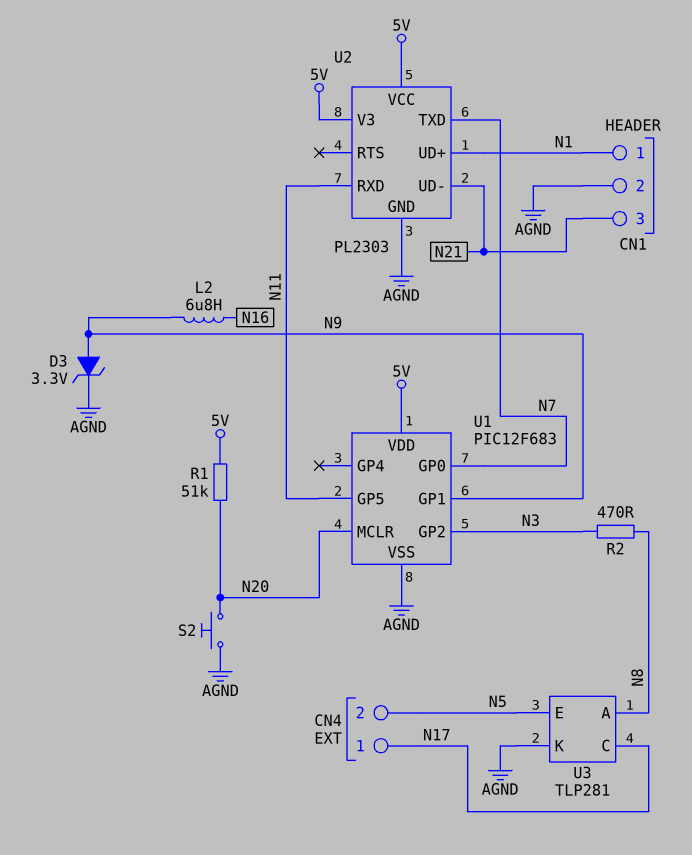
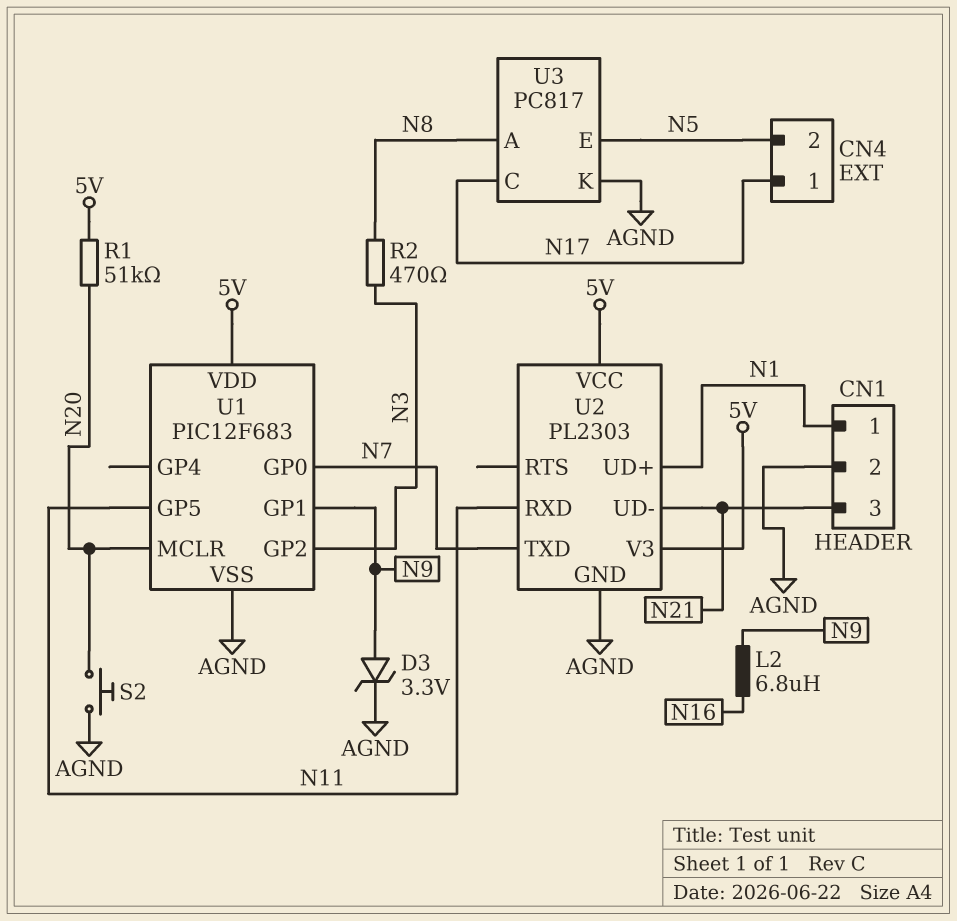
U3: TLP281 -> PC817

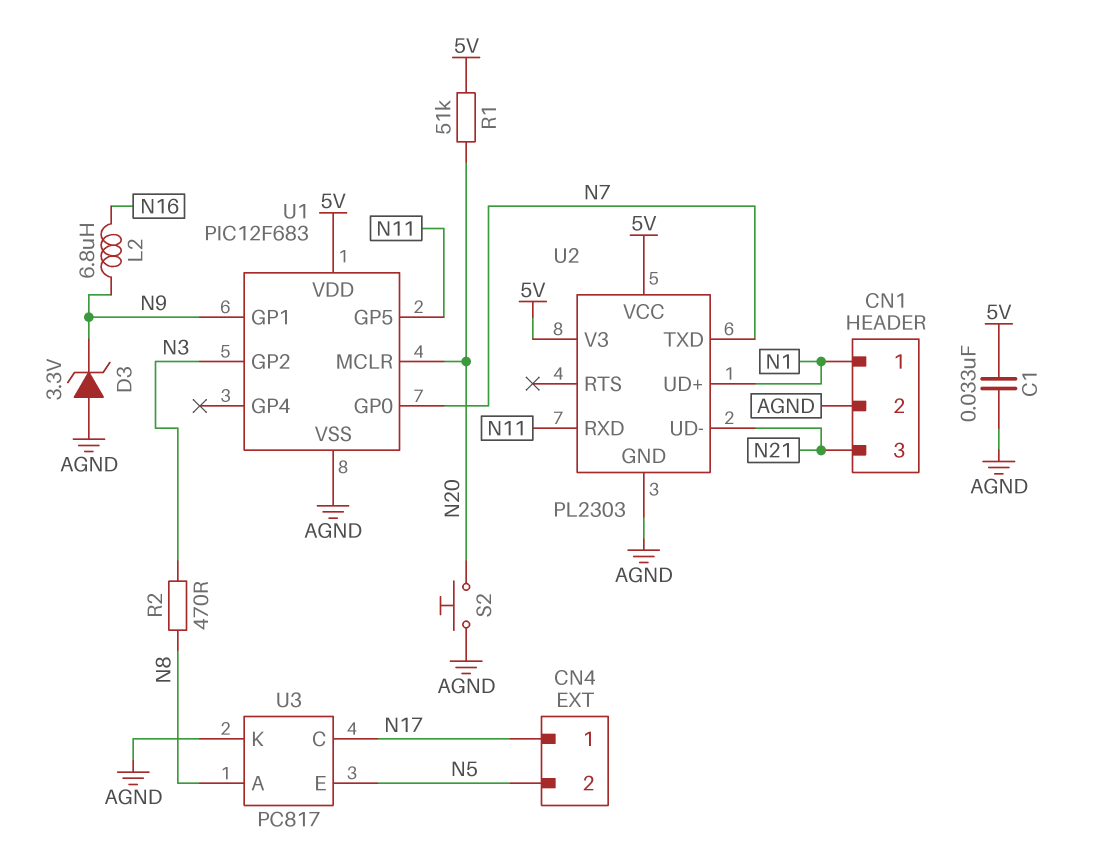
C1: none -> 33nF (5V, AGND)
D3: zener 3.3V (A N9, K AGND) -> zener 3.3V (A AGND, K N9)

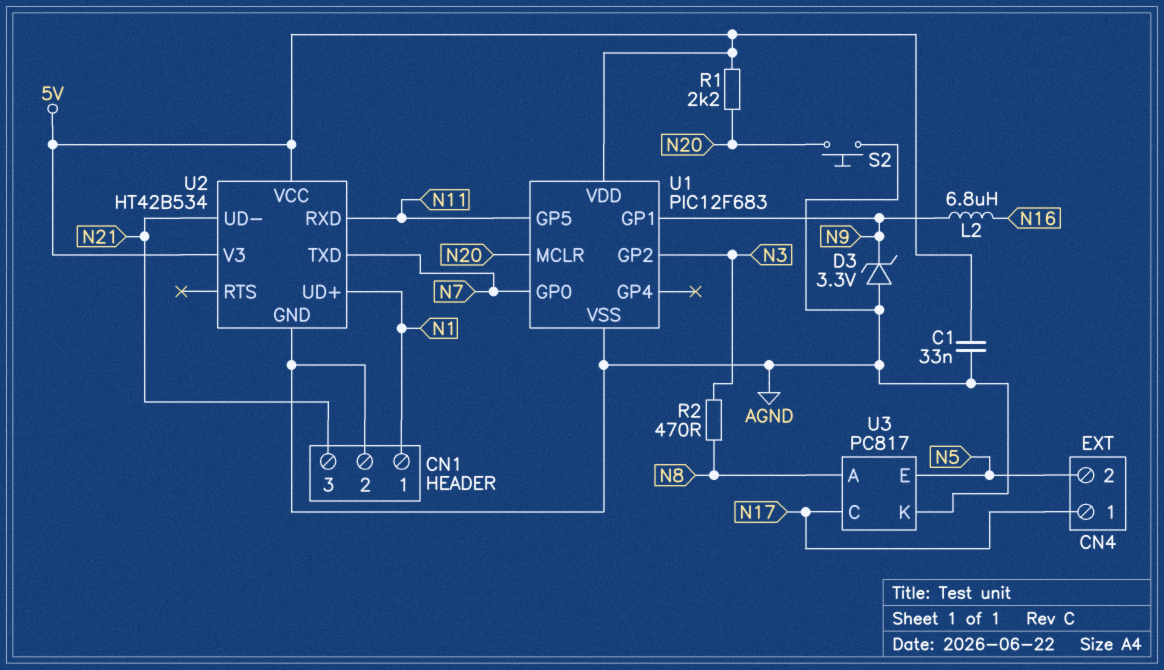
R1: 51k (5V, N20) -> 2.2k (5V, N20)
U2: PL2303 -> HT42B534

